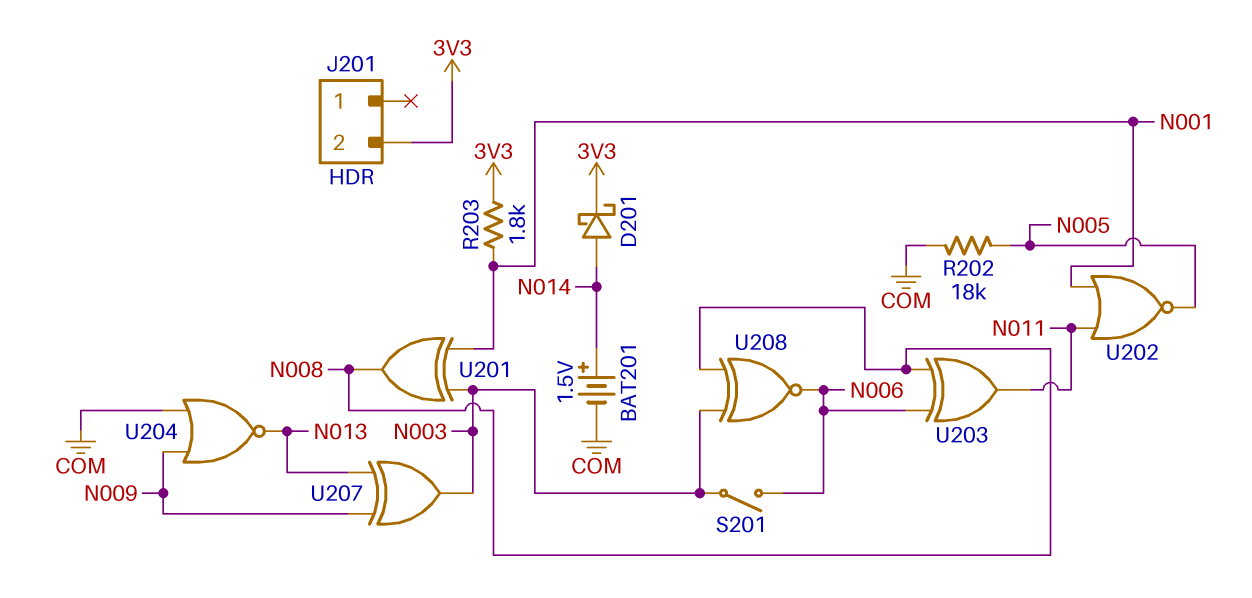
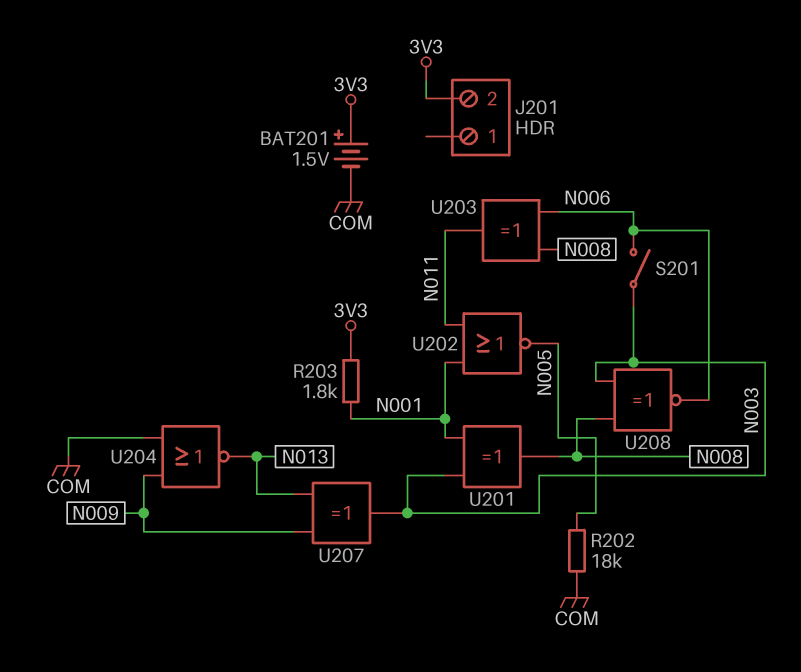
BAT201: 1.5V (plus N014, minus COM) -> 1.5V (plus 3V3, minus COM)
D201: schottky (A N014, K 3V3) -> none

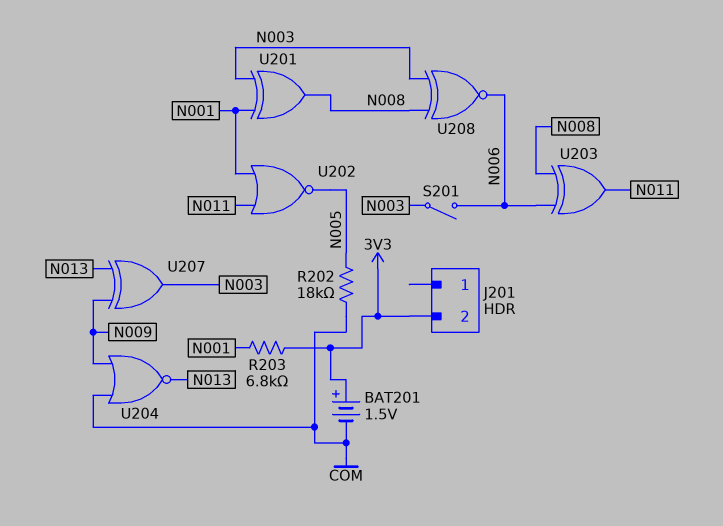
R203: 1.8k (3V3, N001) -> 6.8k (3V3, N001)

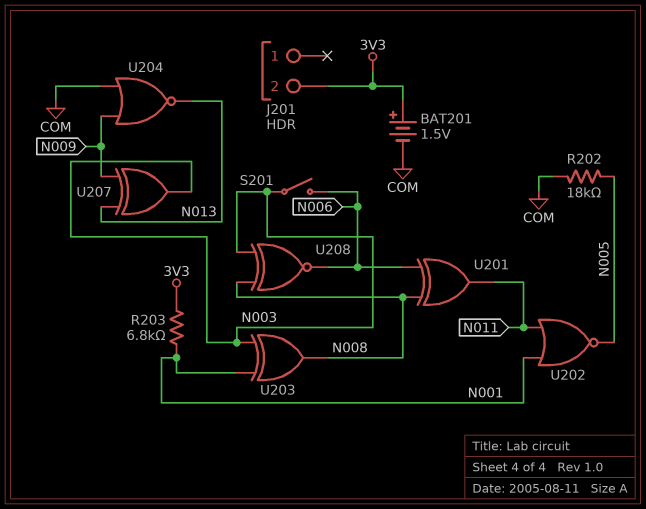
U201: XOR (in N001, in N003, out N008) -> XOR (in N006, in N008, out N011)
U203: XOR (in N006, in N008, out N011) -> XOR (in N001, in N003, out N008)

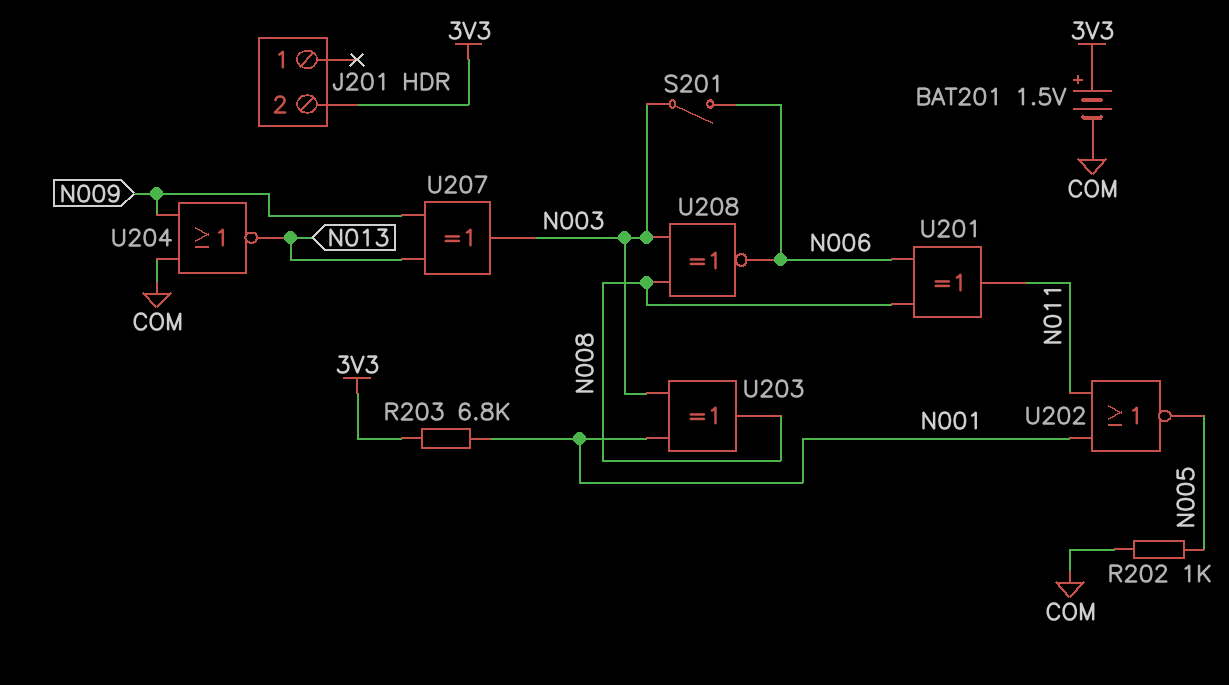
R202: 18k (COM, N005) -> 1k (COM, N005)

